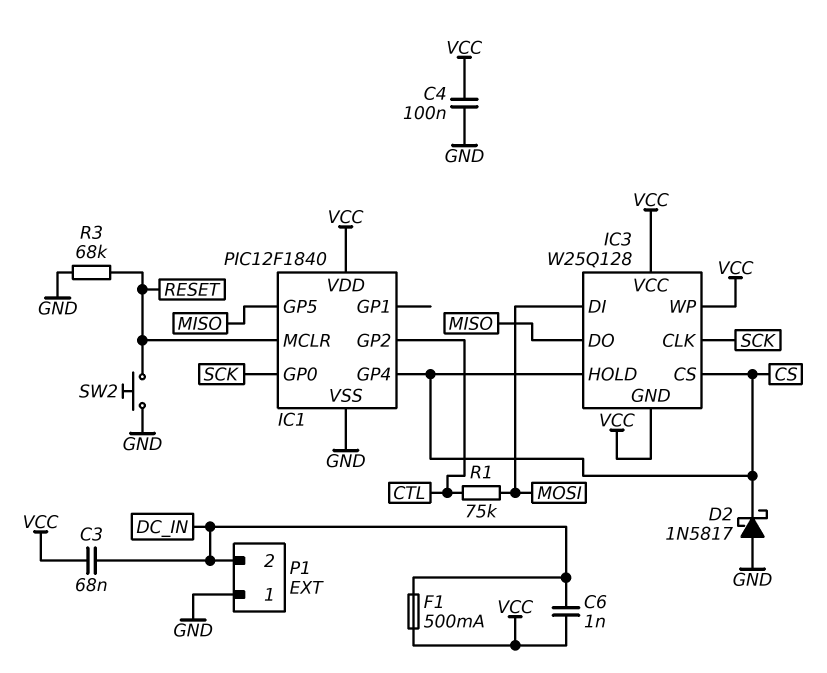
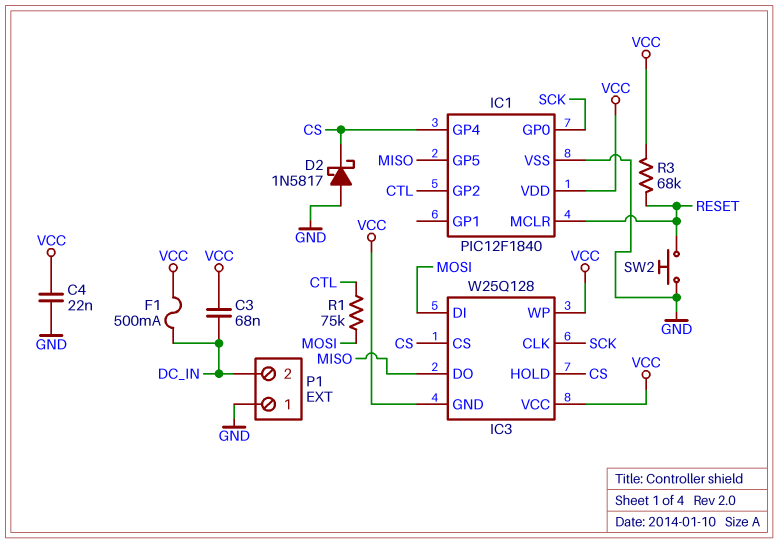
C4: 100nF (GND, VCC) -> 22nF (GND, VCC)
C6: 1nF (DC_IN, VCC) -> none
R3: 68k (GND, RESET) -> 68k (RESET, VCC)

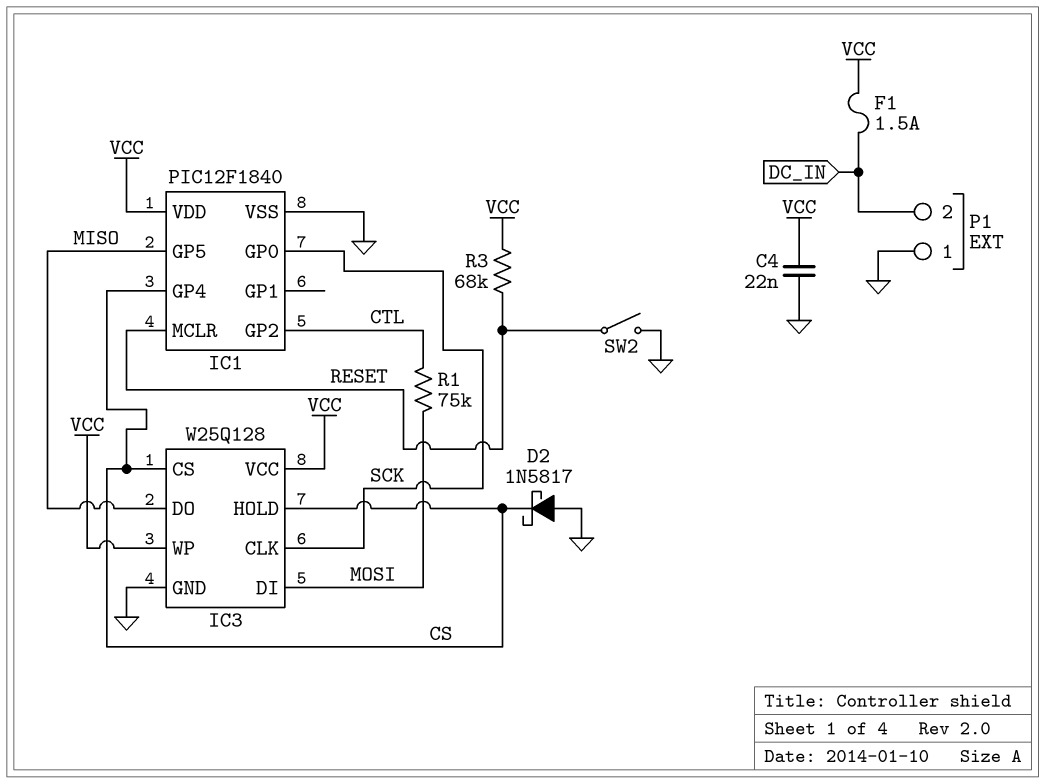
C3: 68nF (DC_IN, VCC) -> none
F1: 500mA (DC_IN, VCC) -> 1.5A (DC_IN, VCC)
IC3 pin GND: VCC -> GND
SW2: button (GND, RESET) -> switch (GND, RESET)

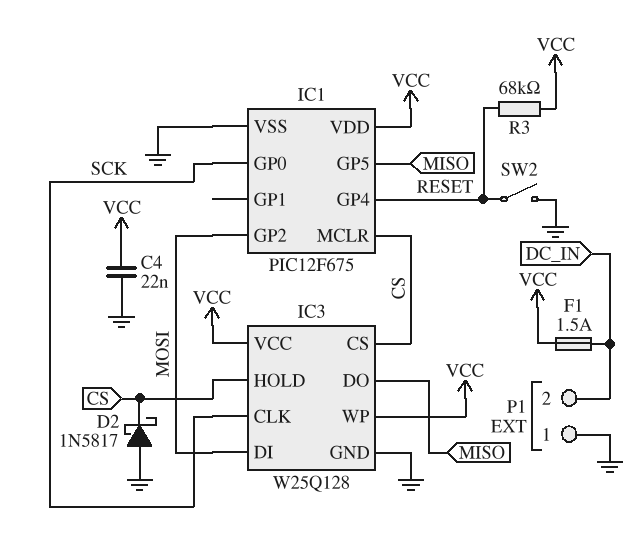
IC1: PIC12F1840 -> PIC12F675
IC1 pin GP2: CTL -> MOSI
IC1 pin GP4: CS -> RESET
IC1 pin MCLR: RESET -> CS
R1: 75k (CTL, MOSI) -> none

